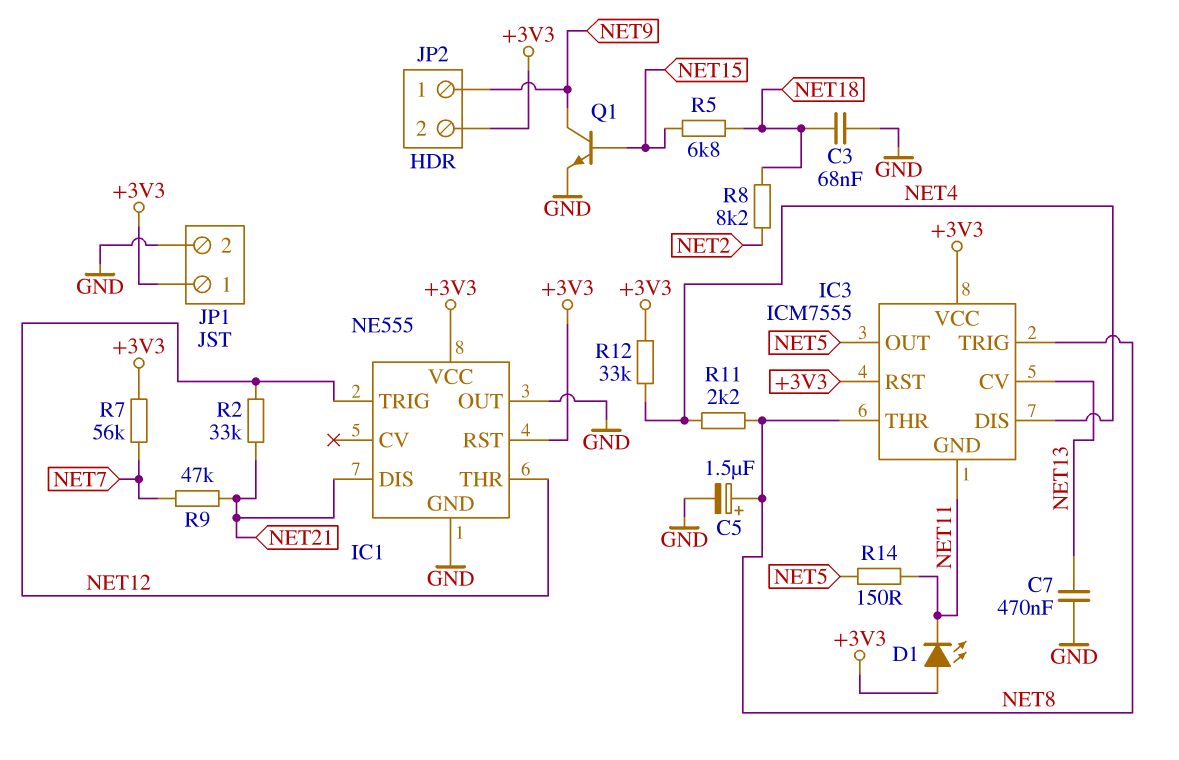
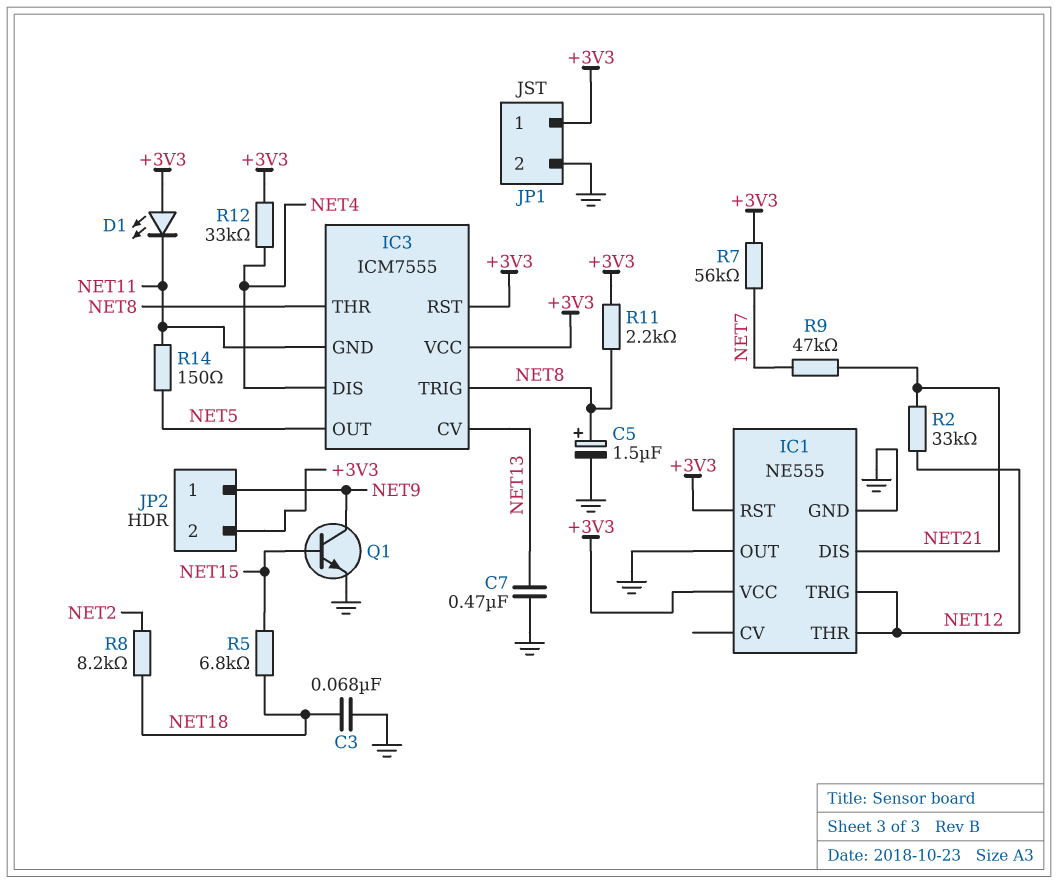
R11: 2.2k (NET4, NET8) -> 2.2k (+3V3, NET8)

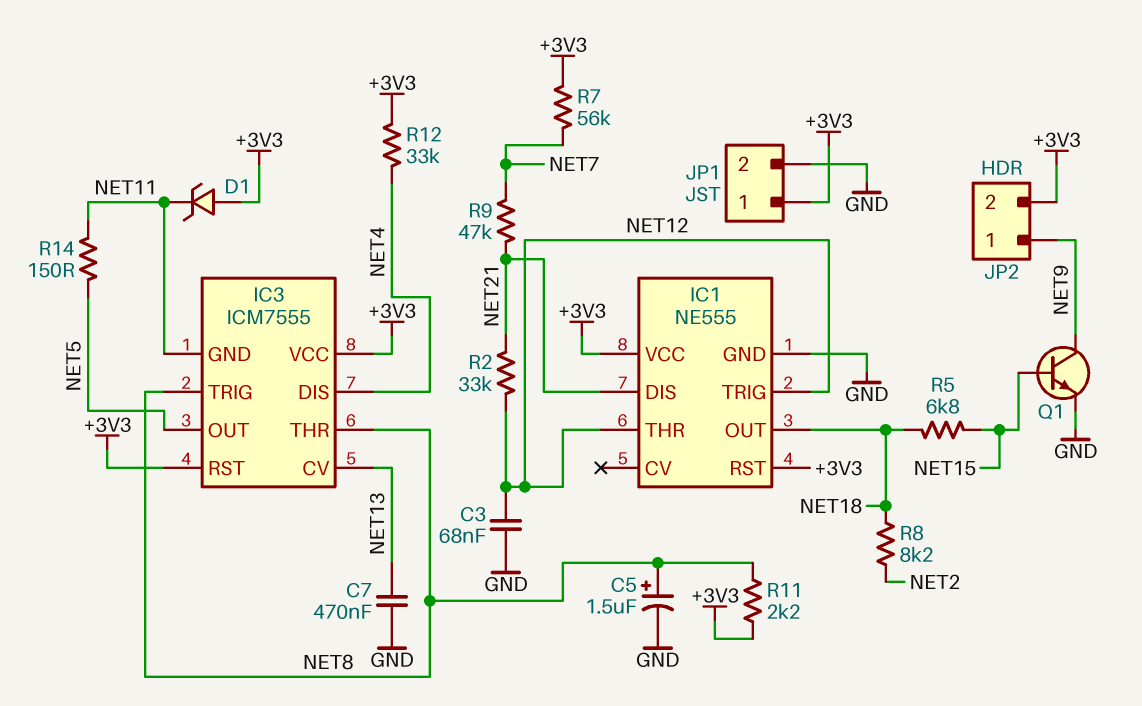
C3: 68nF (GND, NET18) -> 68nF (GND, NET12)
D1: LED (A +3V3, K NET11) -> zener (A +3V3, K NET11)
IC1 pin OUT: GND -> NET18

